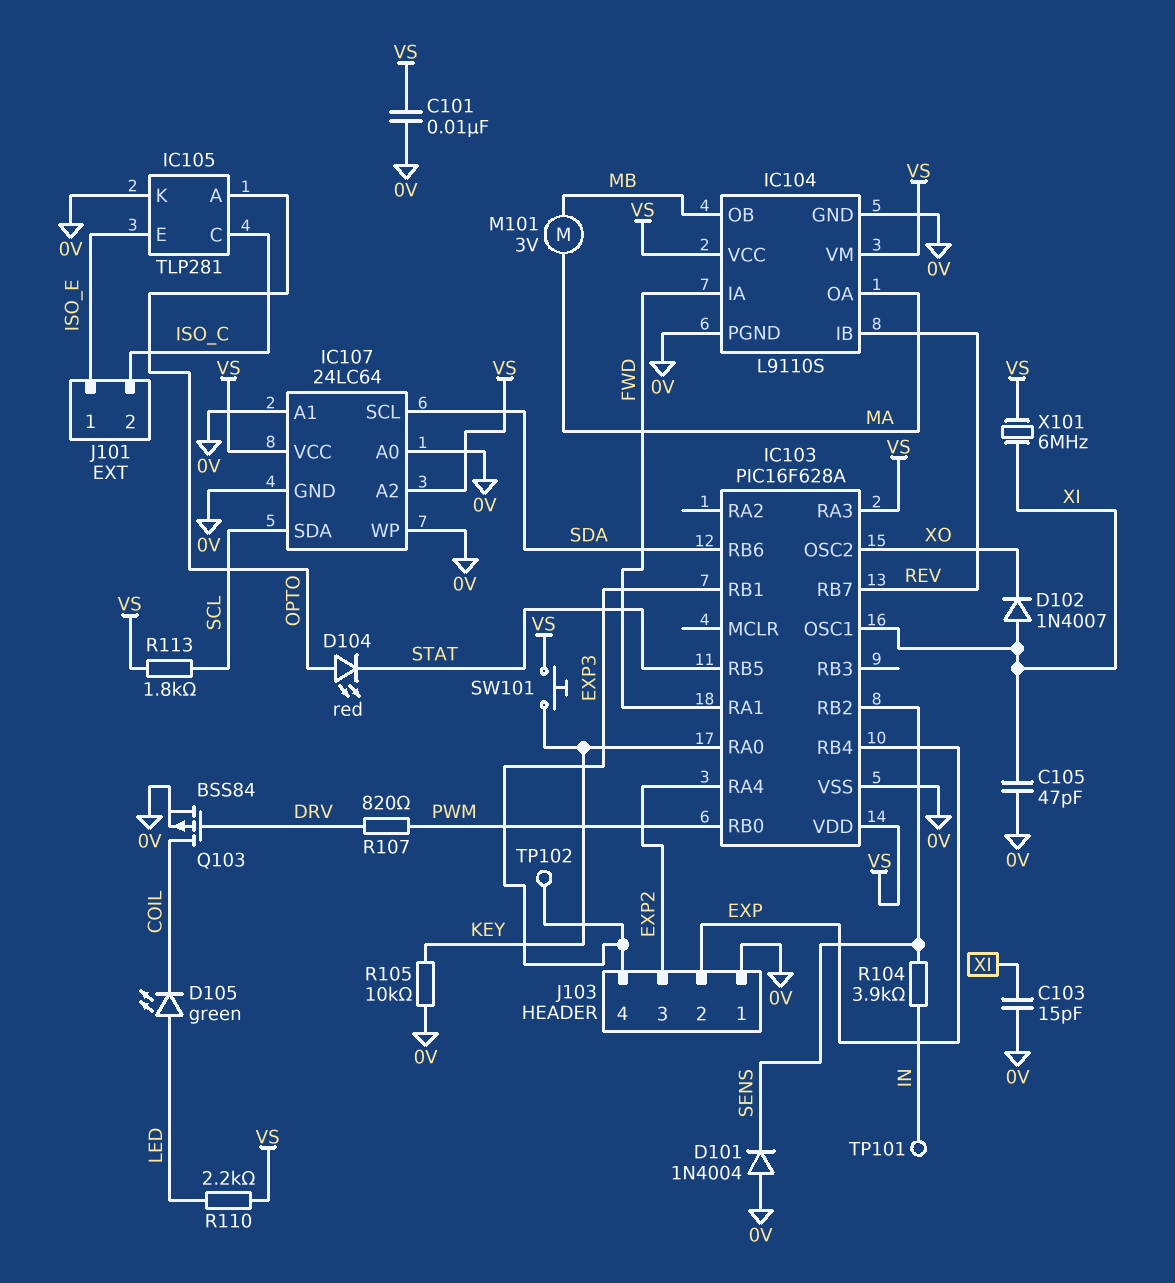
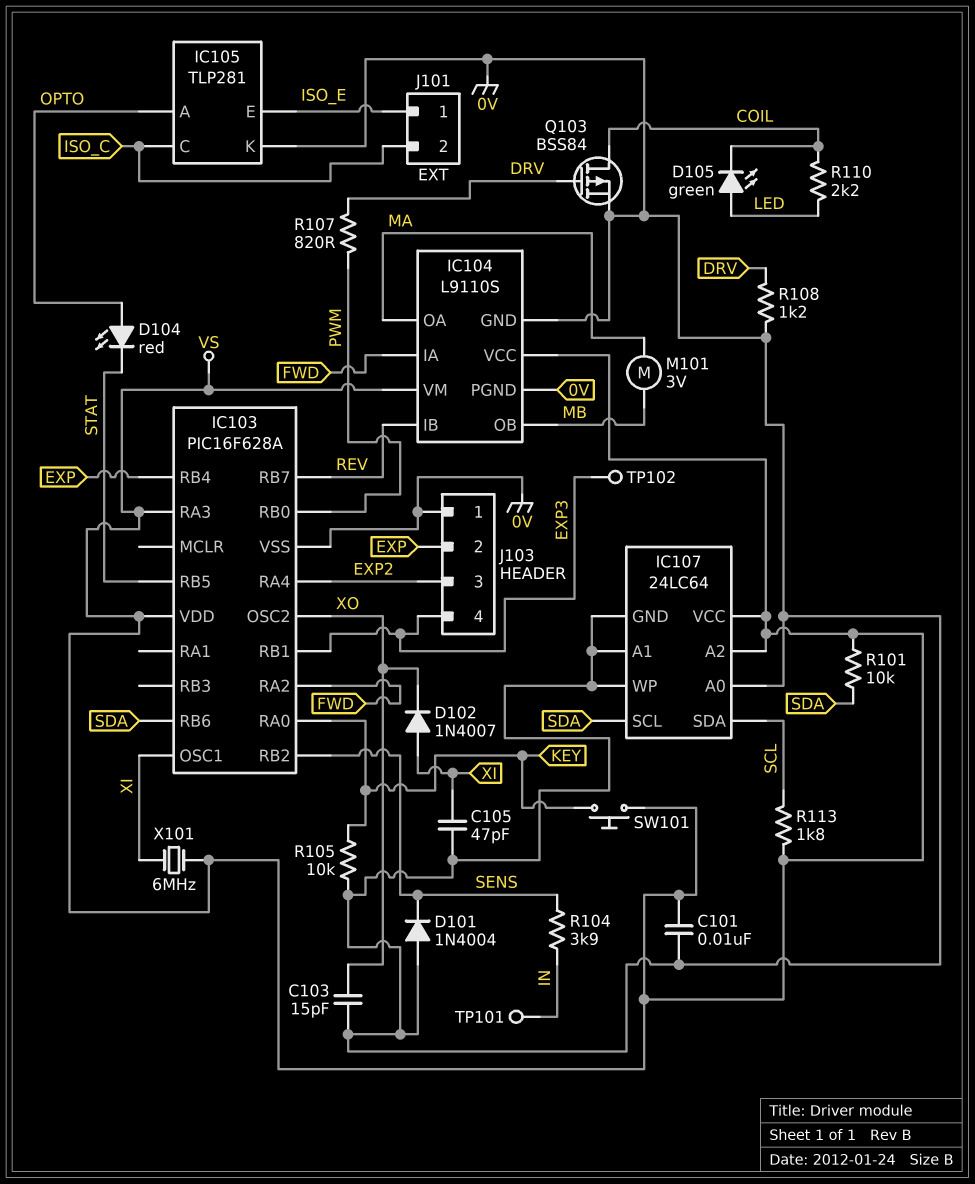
C103: 15pF (0V, XI) -> 15pF (0V, XO)
IC103 pin RA1: FWD -> none
IC103 pin RA2: none -> FWD
R101: none -> 10k (SDA, VS)
R108: none -> 1.2k (0V, DRV)
R110: 2.2k (LED, VS) -> 2.2k (COIL, LED)

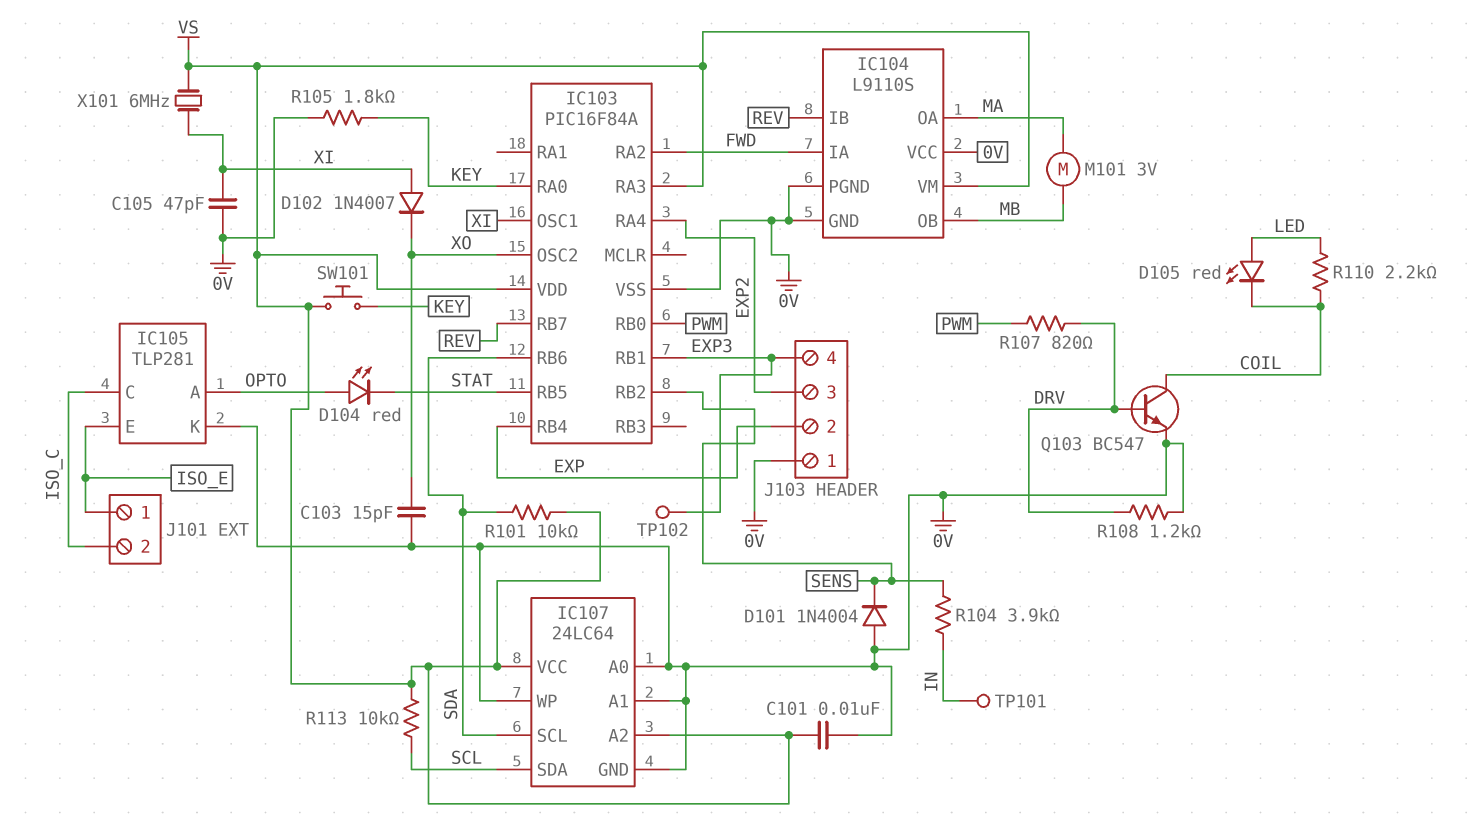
D105: LED green (A LED, K COIL) -> LED red (A LED, K COIL)
IC103: PIC16F628A -> PIC16F84A
IC104 pin VCC: VS -> 0V
Q103: PMOS BSS84 (G DRV, D COIL, S 0V) -> NPN BC547 (B DRV, C COIL, E 0V)
R105: 10k (0V, KEY) -> 1.8k (0V, KEY)
R113: 1.8k (SCL, VS) -> 10k (SCL, VS)

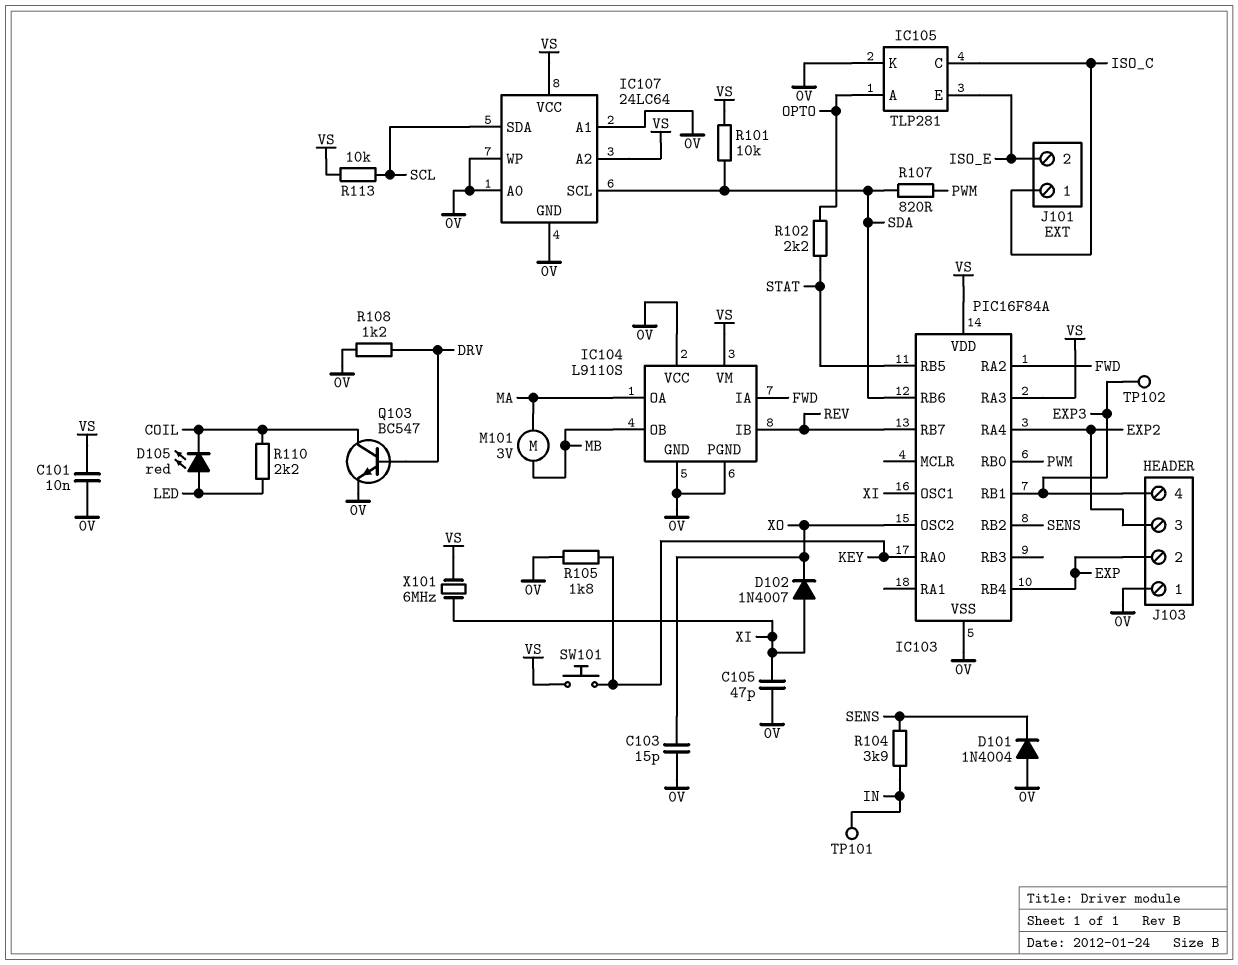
D104: LED red (A OPTO, K STAT) -> none
J101 pin 1: ISO_E -> ISO_C
J101 pin 2: ISO_C -> ISO_E
R102: none -> 2.2k (OPTO, STAT)
R107: 820 (DRV, PWM) -> 820 (PWM, SDA)

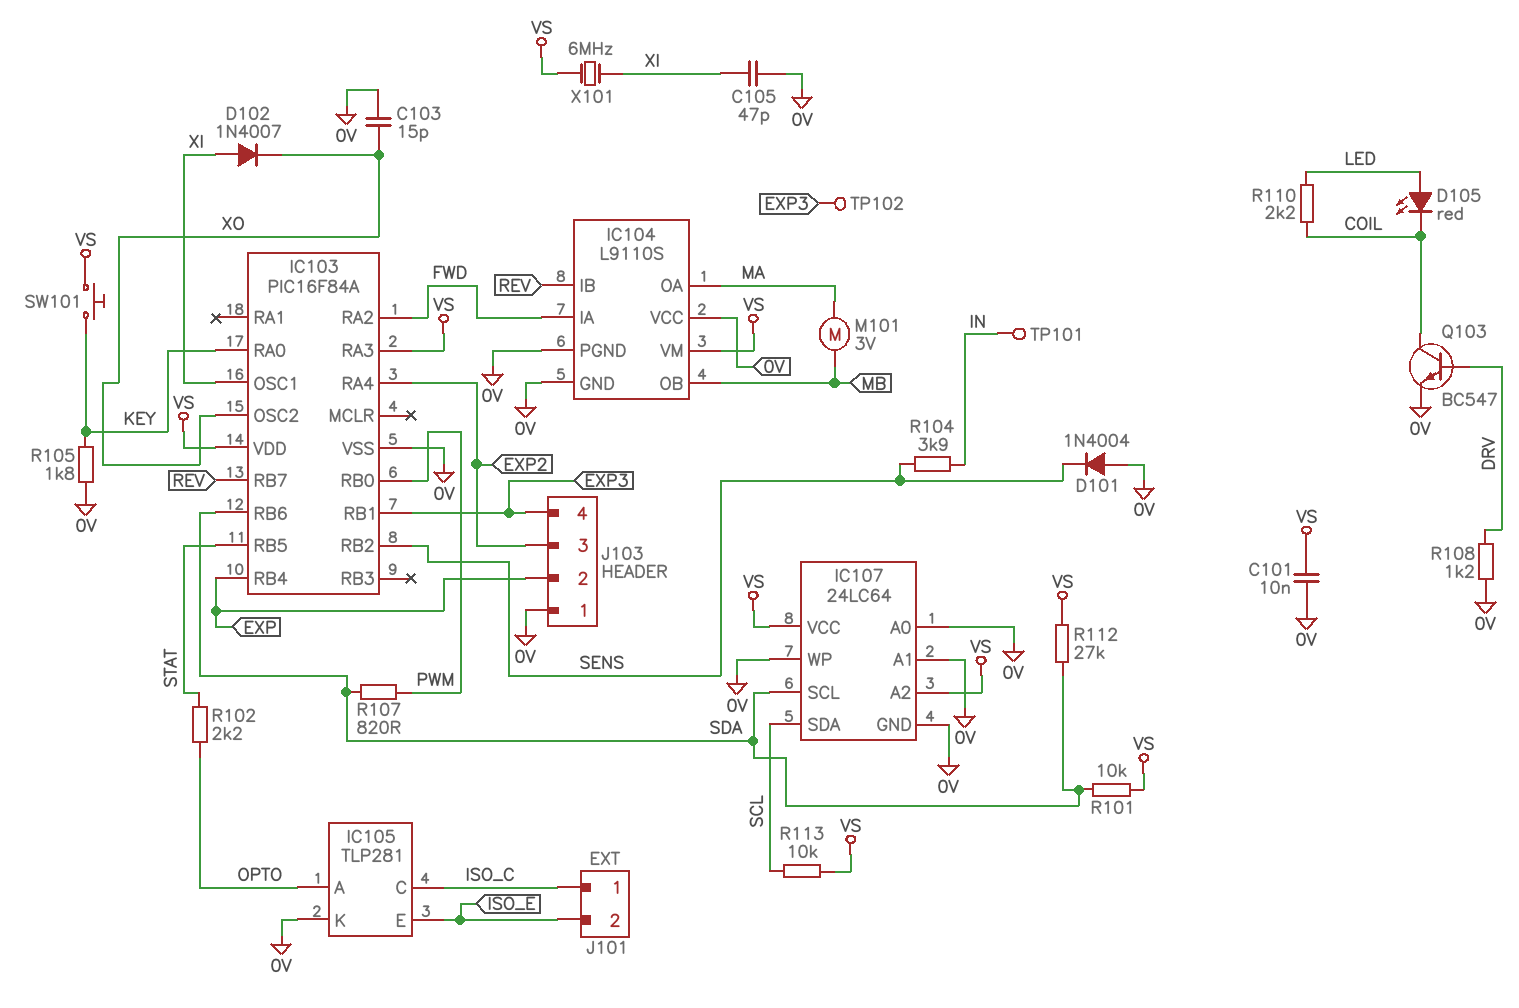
R112: none -> 27k (SDA, VS)

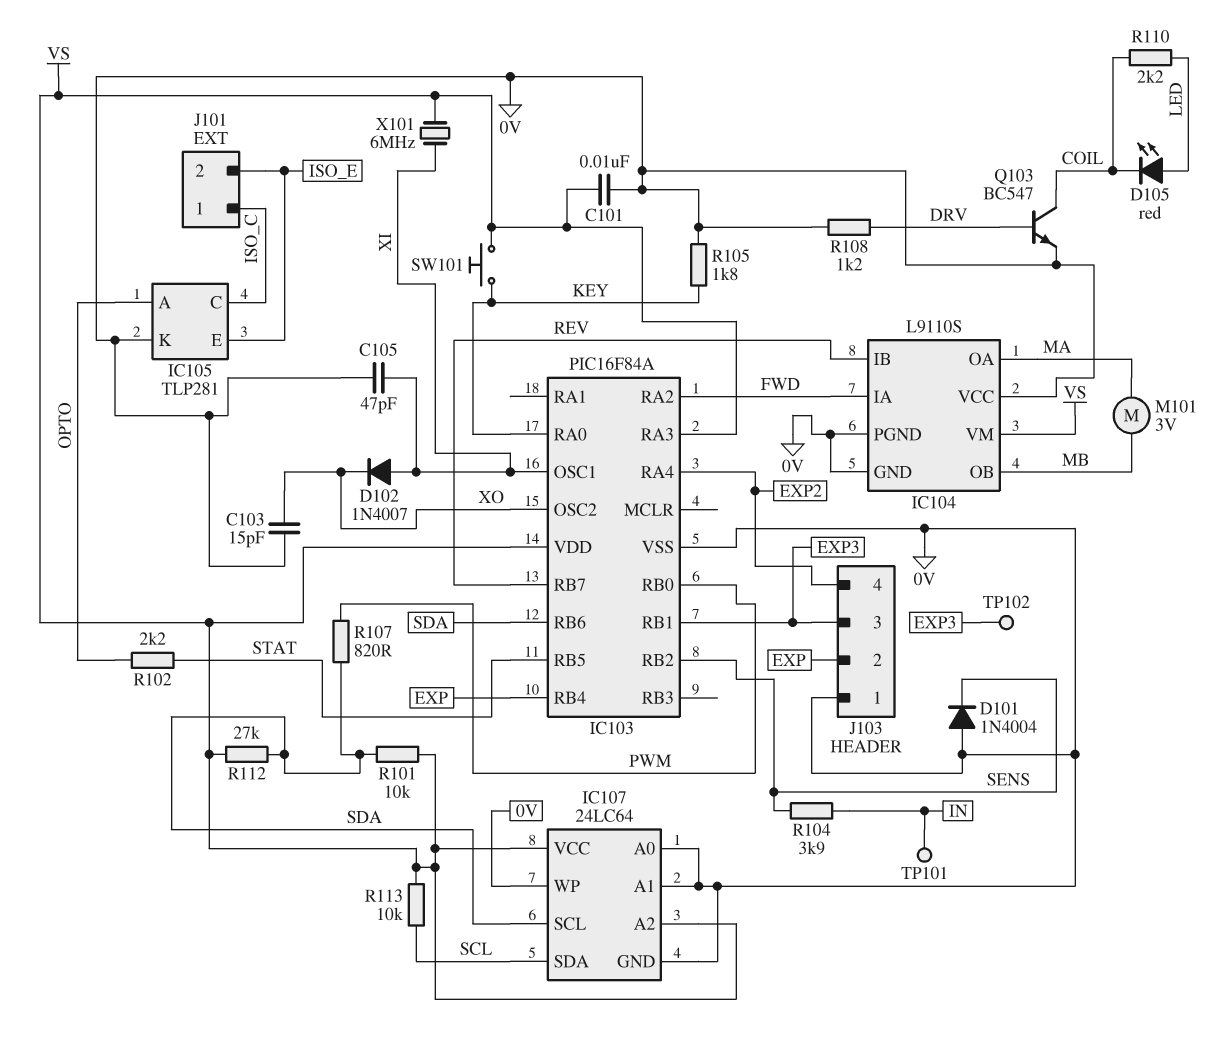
J103 pin 3: EXP2 -> EXP3
J103 pin 4: EXP3 -> EXP2

